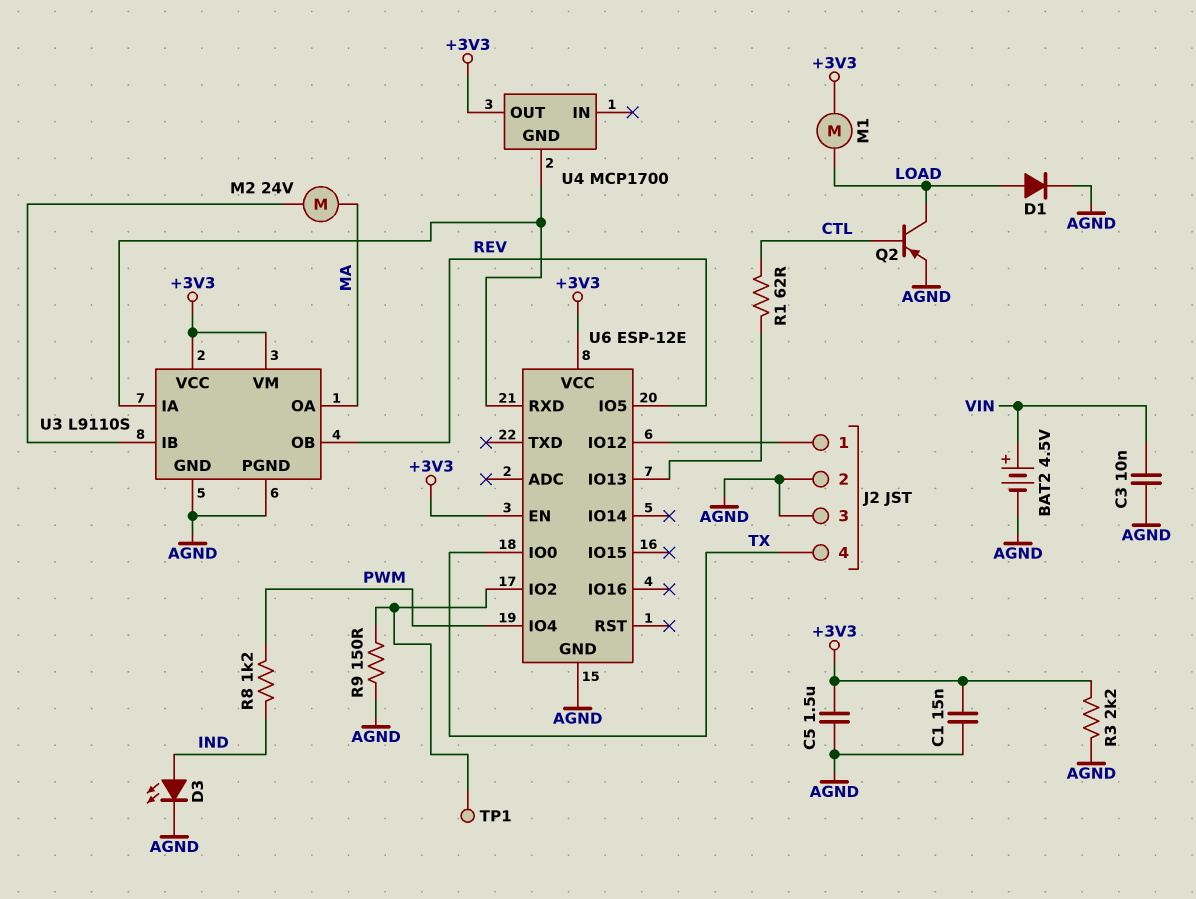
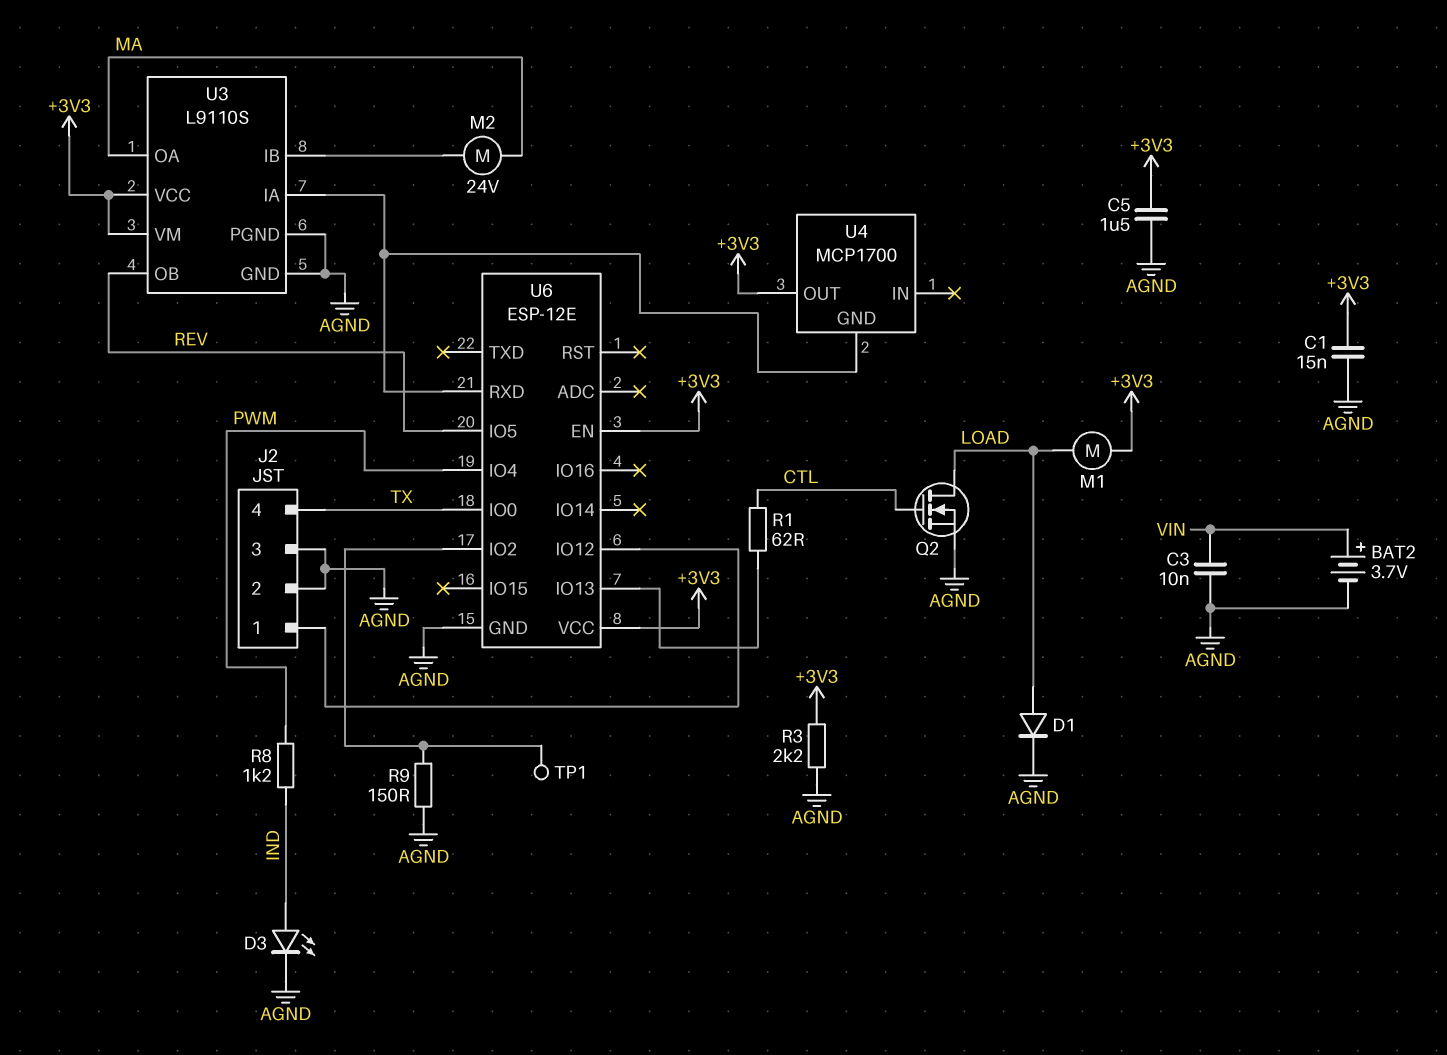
BAT2: 4.5V (plus VIN, minus AGND) -> 3.7V (plus VIN, minus AGND)
Q2: PNP (B CTL, C LOAD, E AGND) -> NMOS (G CTL, D LOAD, S AGND)

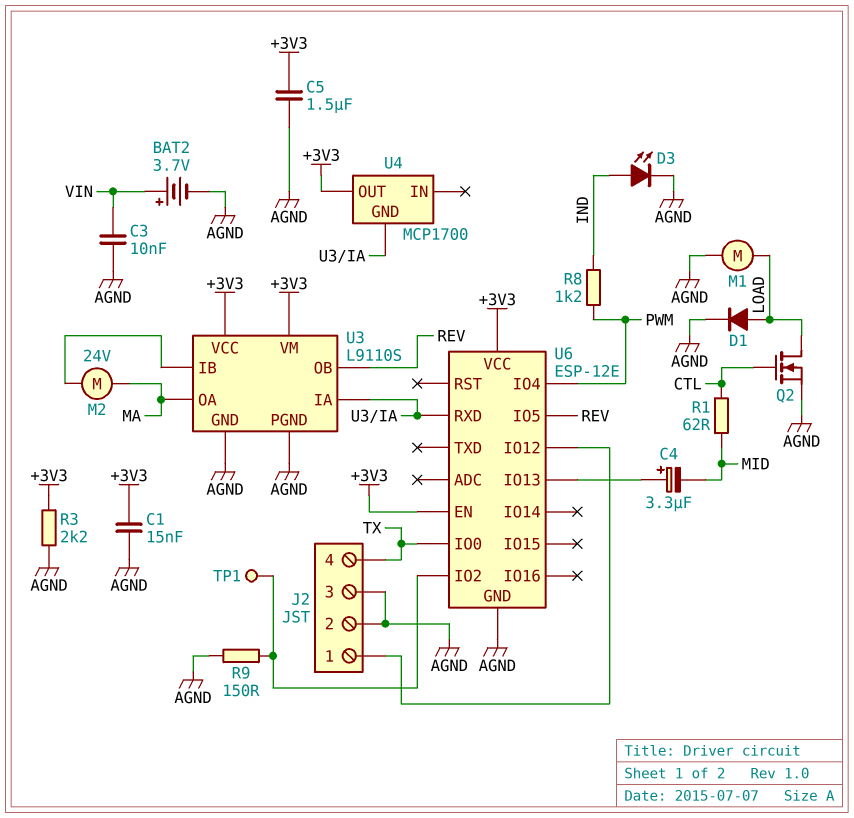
C4: none -> 3.3uF (plus U6/IO13, minus MID)
M1: motor (+3V3, LOAD) -> motor (AGND, LOAD)
R1: 62 (CTL, U6/IO13) -> 62 (CTL, MID)

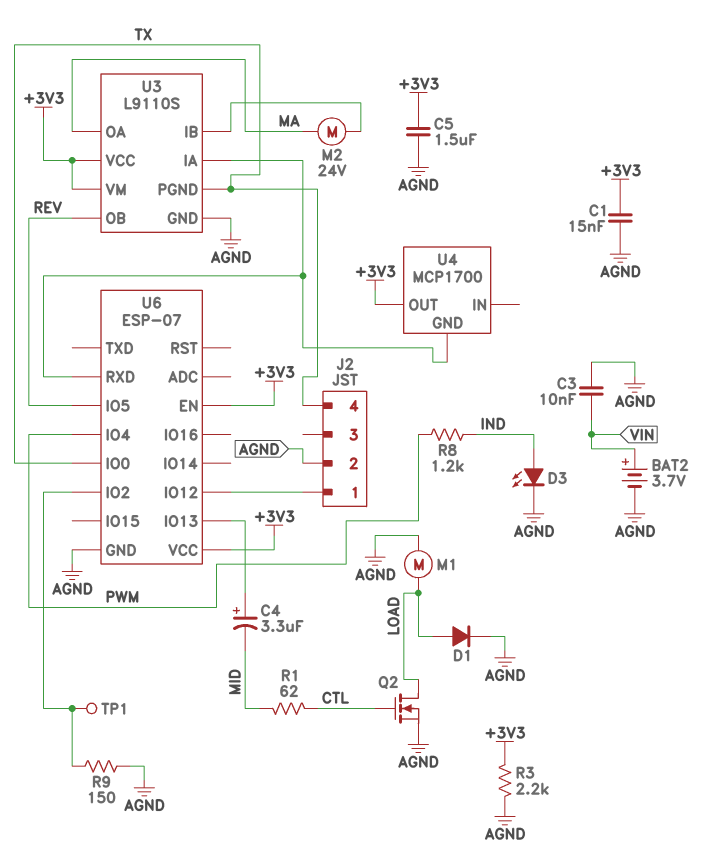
J2 pin 3: AGND -> none
U3 pin PGND: AGND -> TX
U6: ESP-12E -> ESP-07

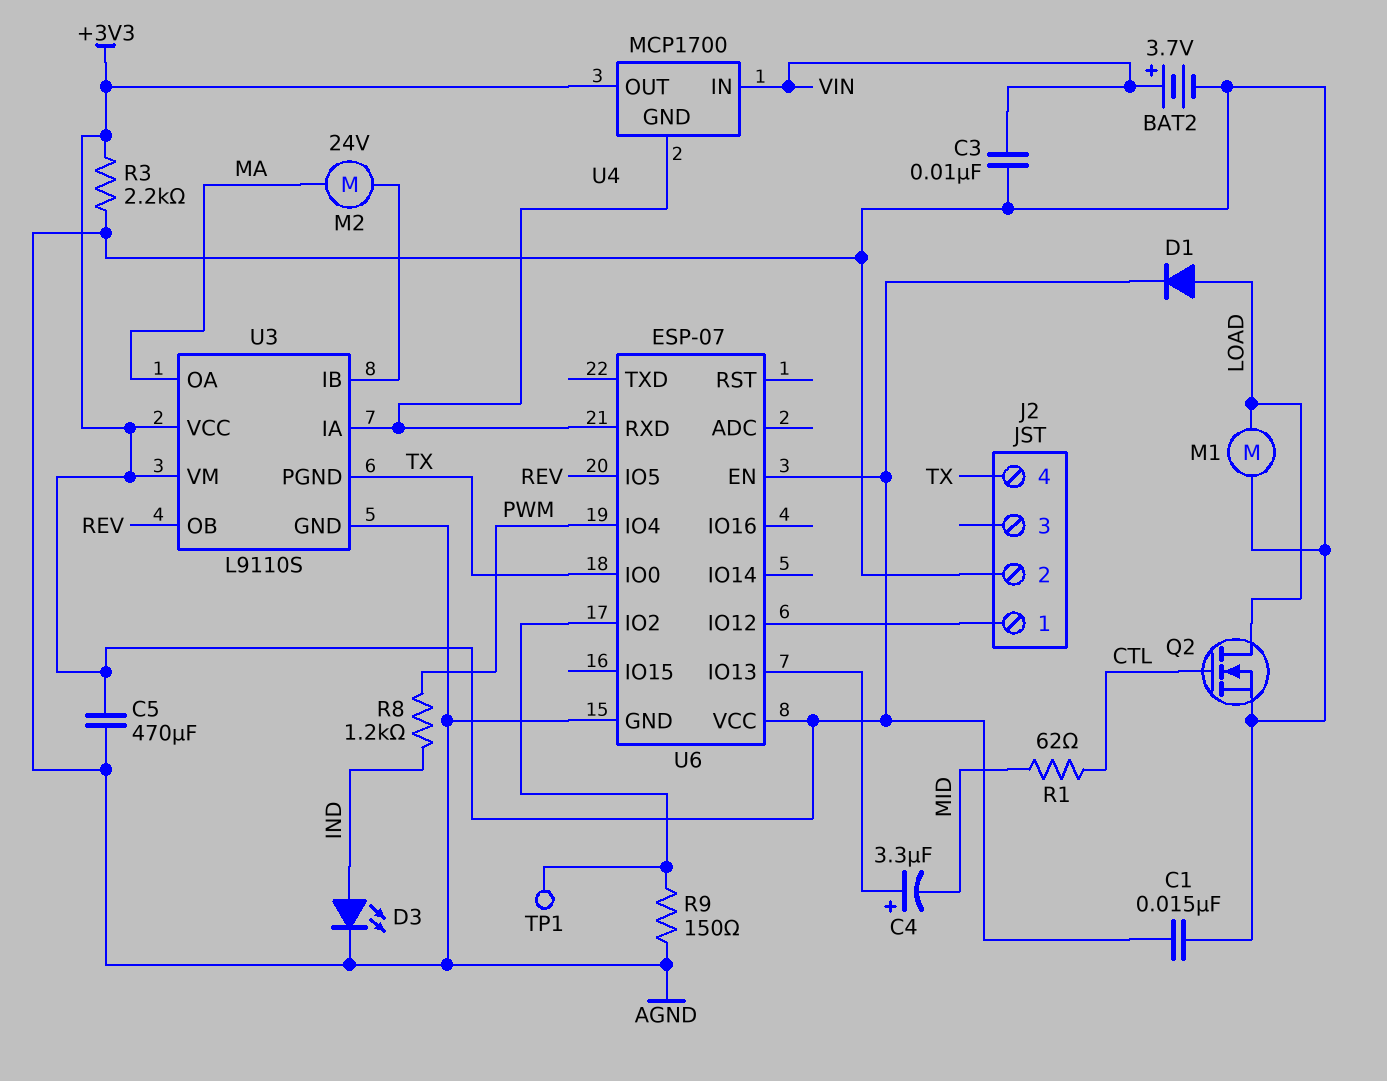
C5: 1.5uF (+3V3, AGND) -> 470uF (+3V3, AGND)
D1: diode (A LOAD, K AGND) -> diode (A LOAD, K +3V3)
U4 pin IN: none -> VIN

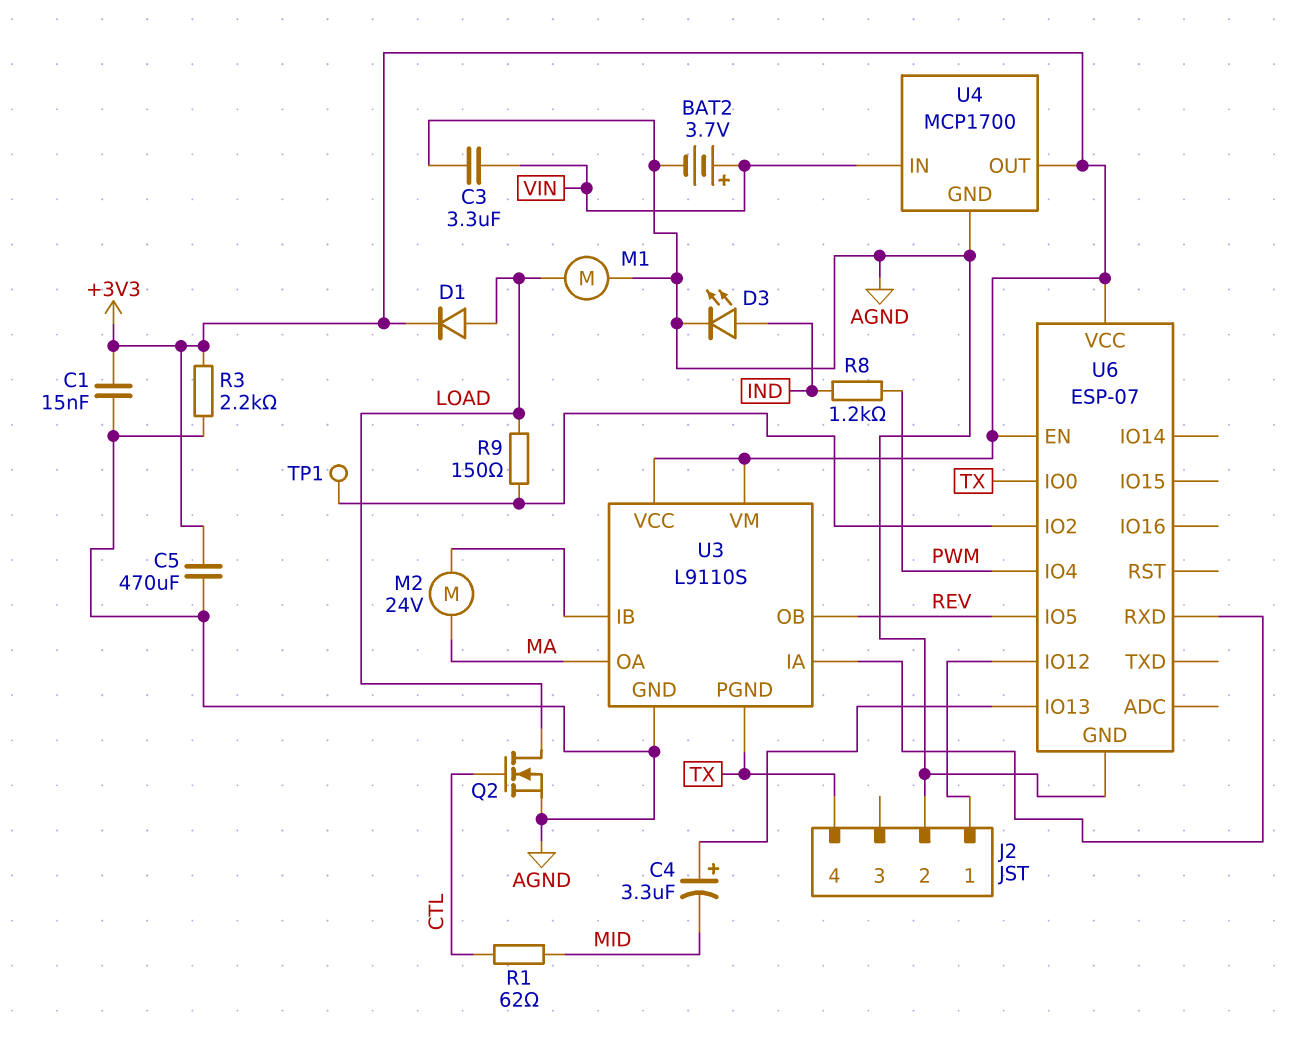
C3: 10nF (AGND, VIN) -> 3.3uF (AGND, VIN)
R9: 150 (AGND, U6/IO2) -> 150 (LOAD, U6/IO2)
U4 pin GND: U3/IA -> AGND

